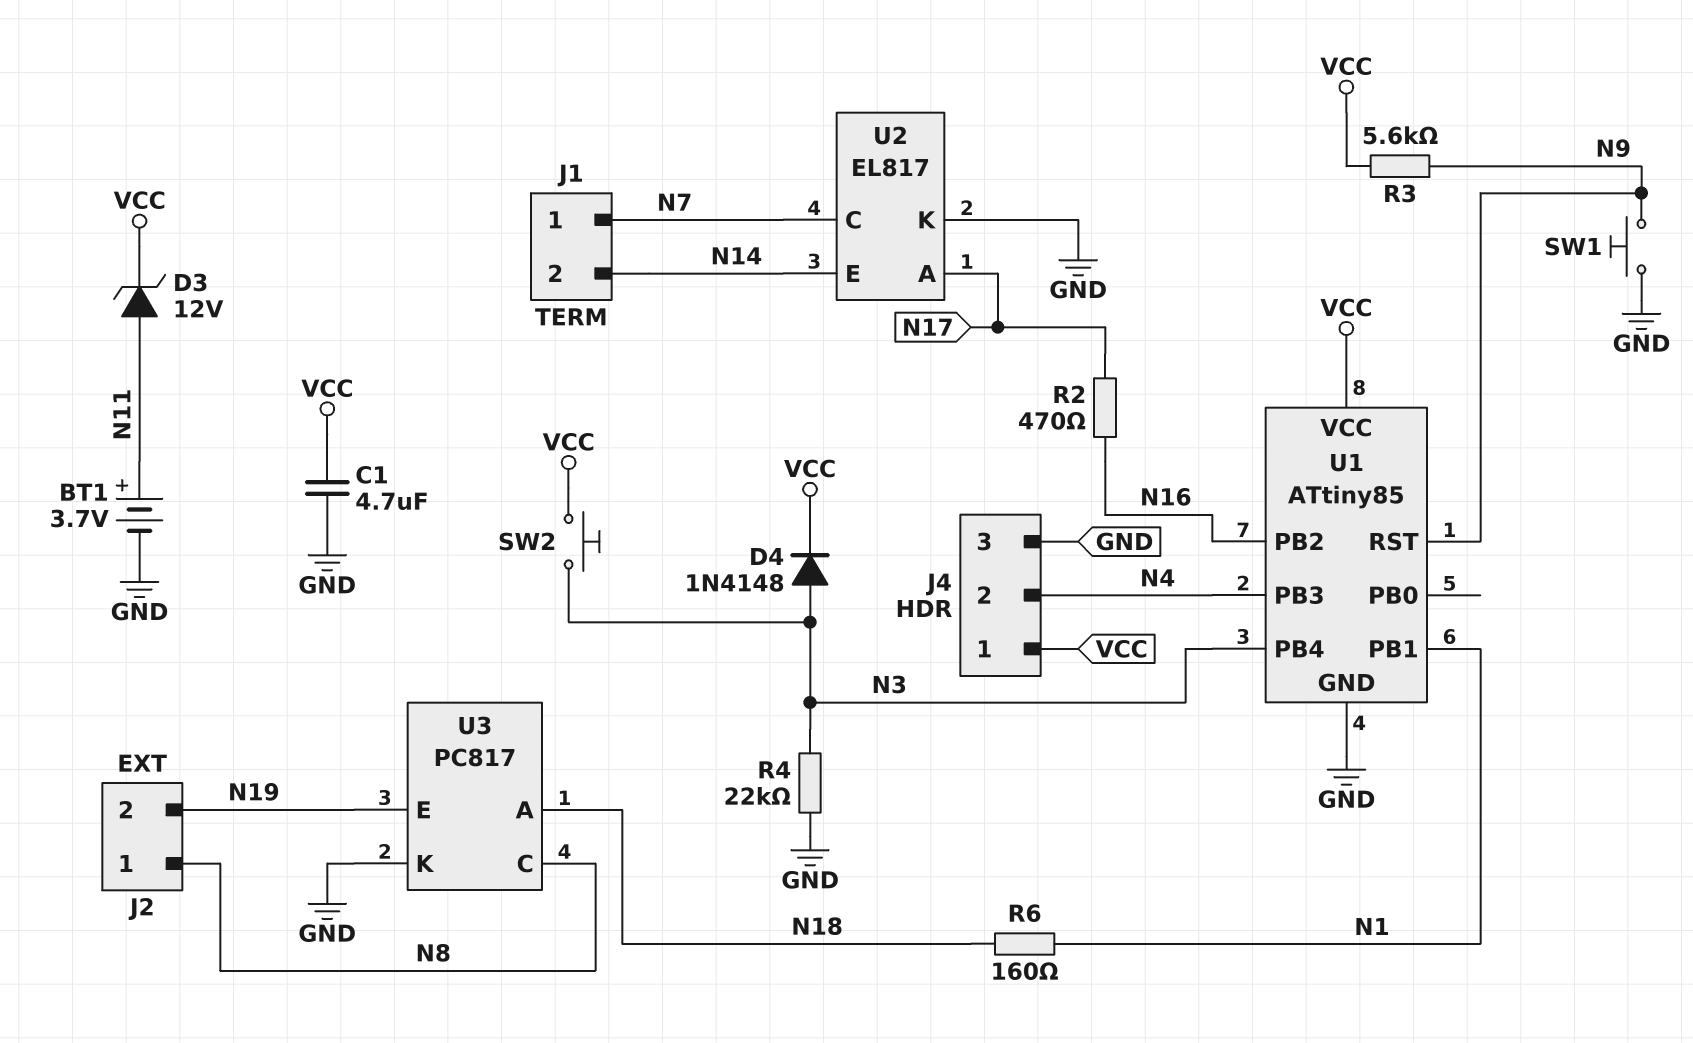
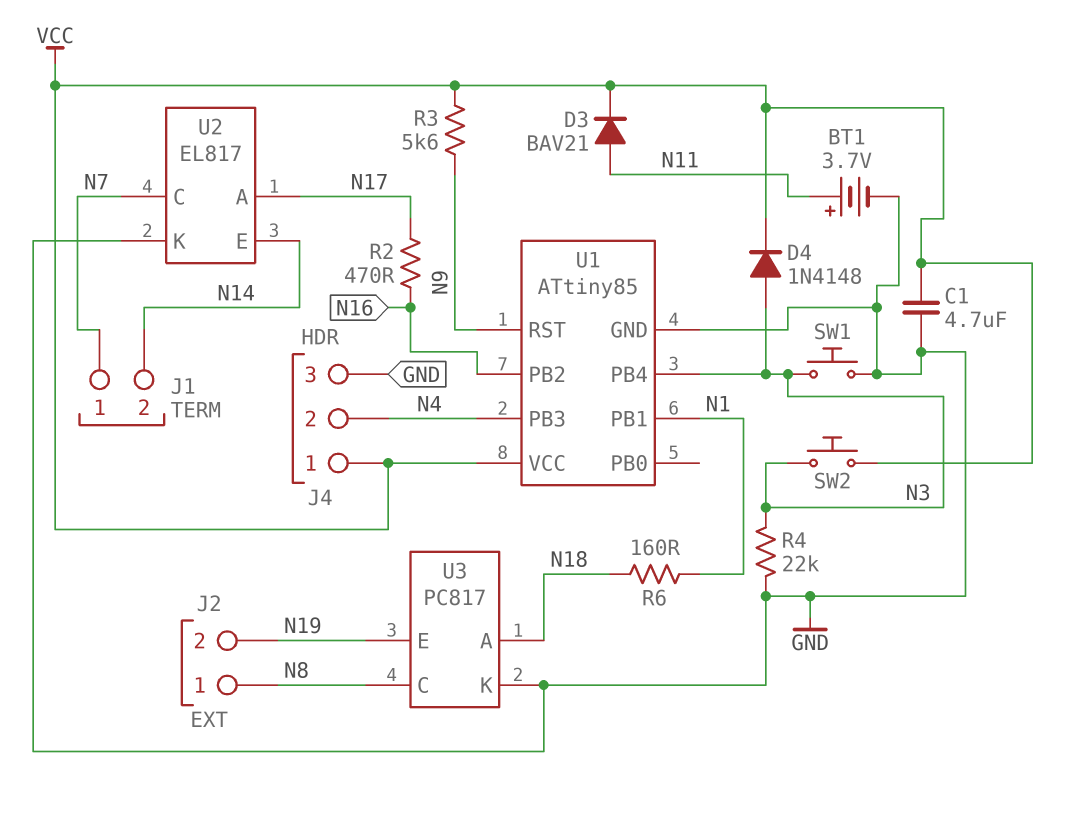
D3: zener 12V (A N11, K VCC) -> diode BAV21 (A N11, K VCC)
SW1: button (GND, N9) -> button (GND, N3)

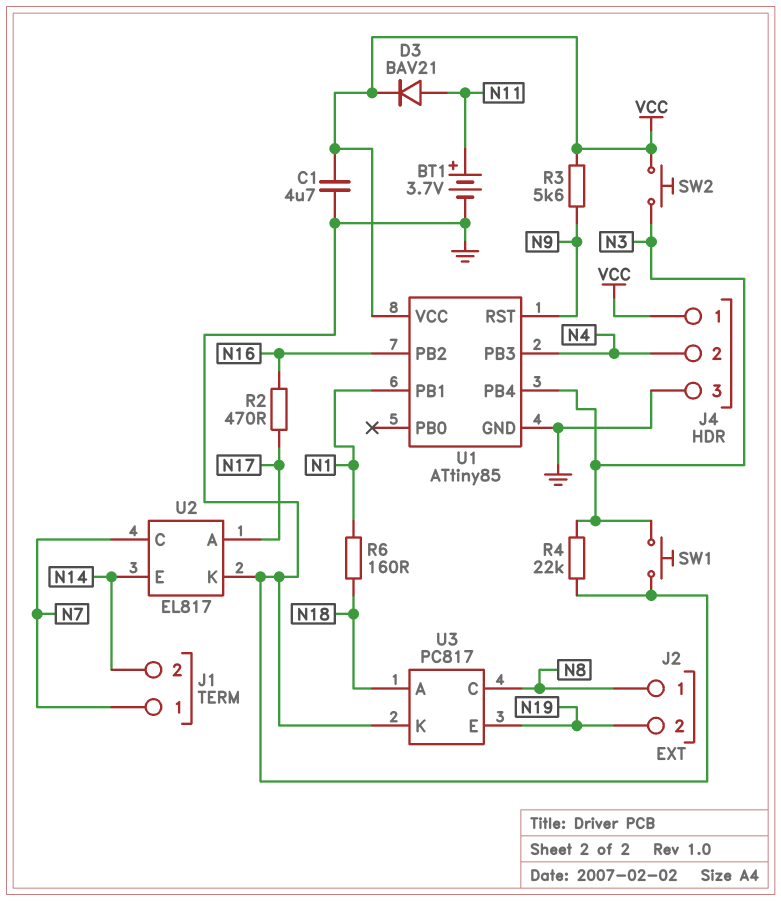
D4: diode 1N4148 (A N3, K VCC) -> none

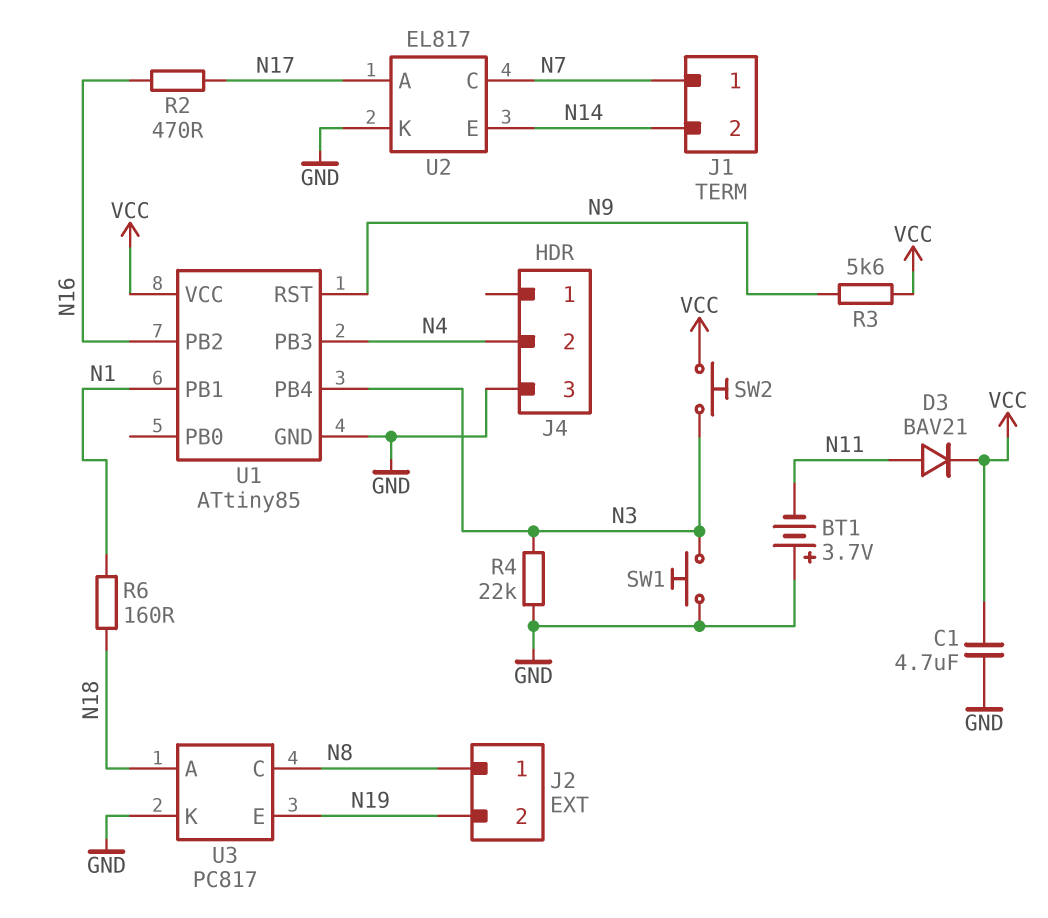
BT1: 3.7V (plus N11, minus GND) -> 3.7V (plus GND, minus N11)
J4 pin 1: VCC -> none

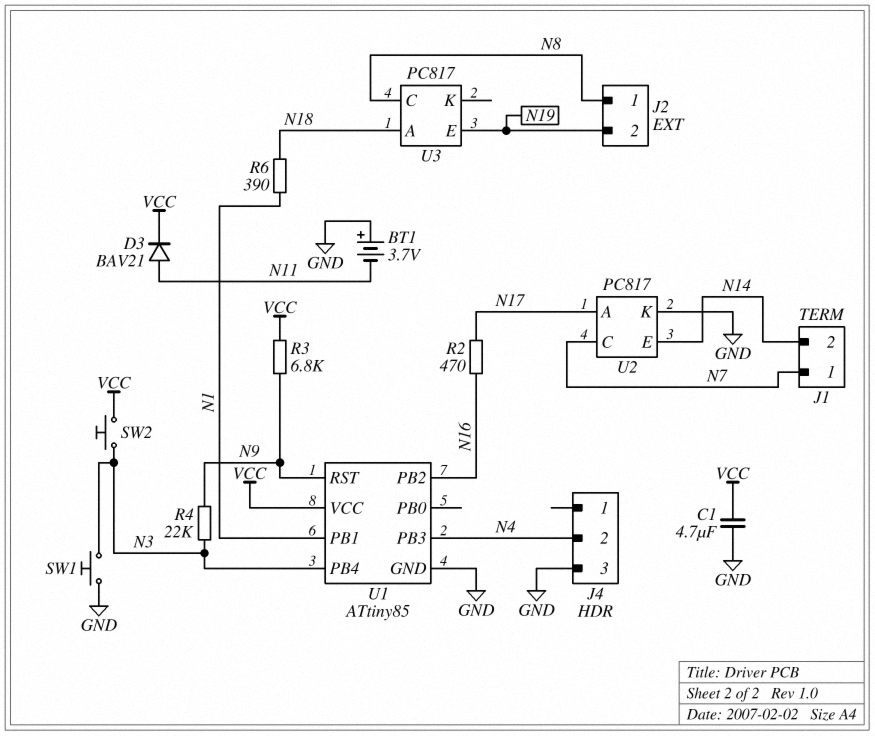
R3: 5.6k (N9, VCC) -> 6.8k (N9, VCC)
R4: 22k (GND, N3) -> 22k (N3, N9)
R6: 160 (N1, N18) -> 390 (N1, N18)
U2: EL817 -> PC817
U3 pin K: GND -> none

